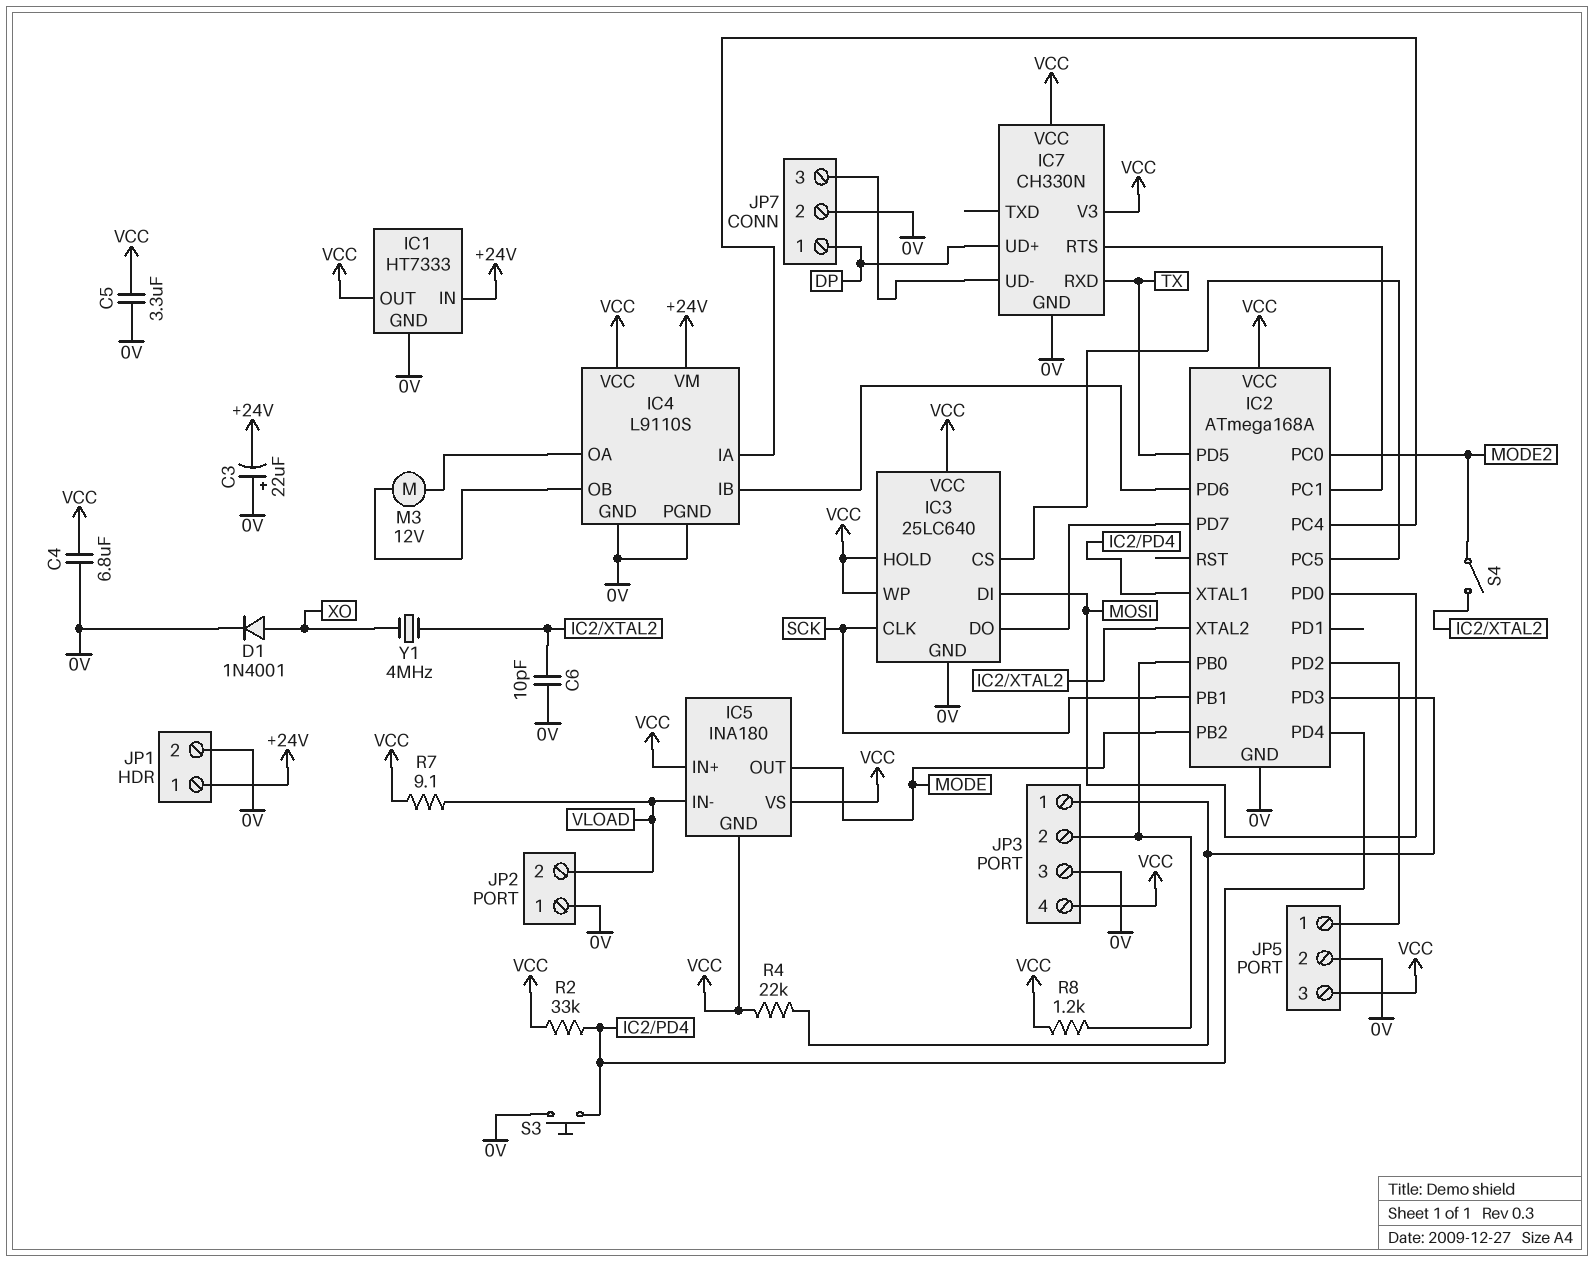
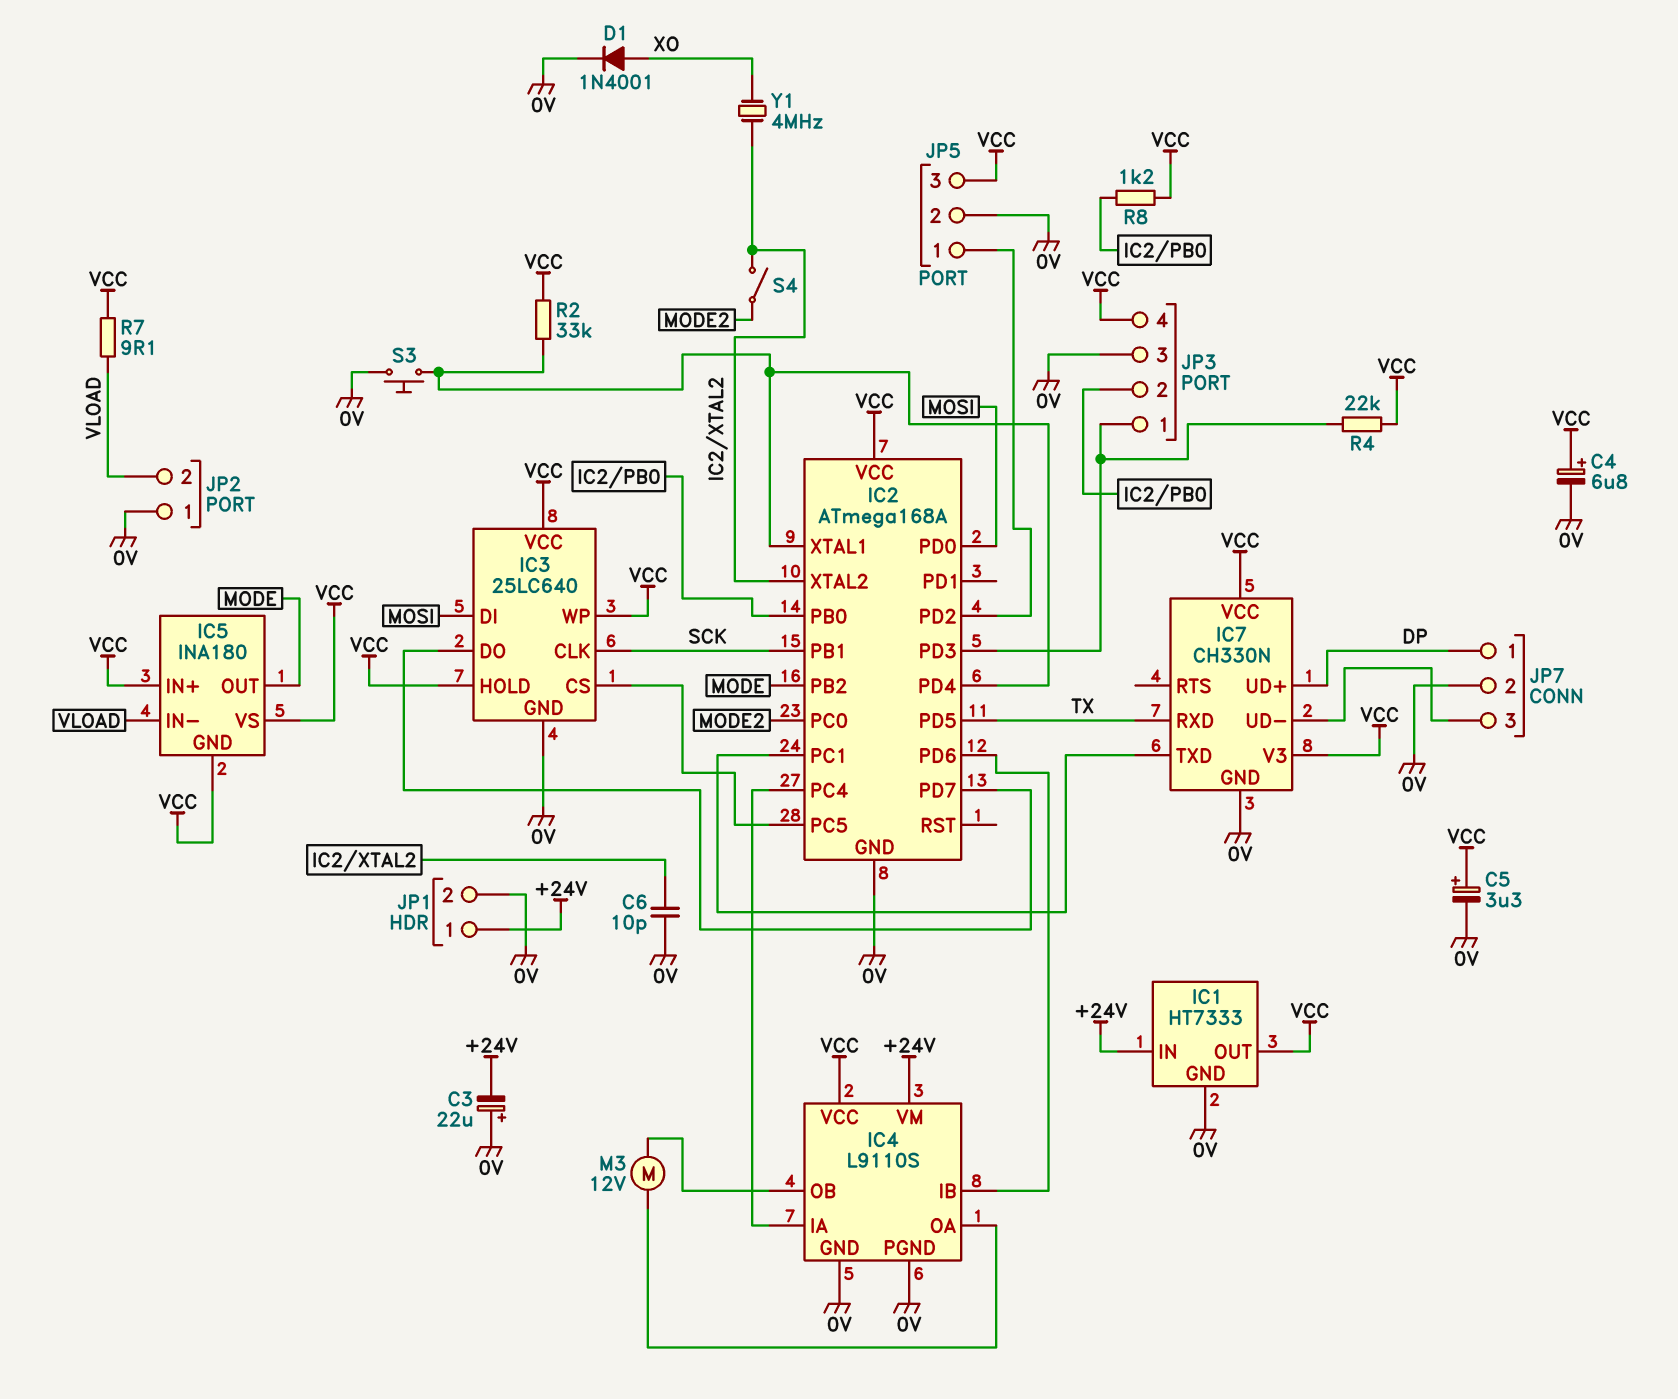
C4: 6.8uF (0V, VCC) -> 6.8uF (plus VCC, minus 0V)
C5: 3.3uF (0V, VCC) -> 3.3uF (plus VCC, minus 0V)
IC7 pin RTS: IC2/PC1 -> none
IC7 pin TXD: none -> IC2/PC1

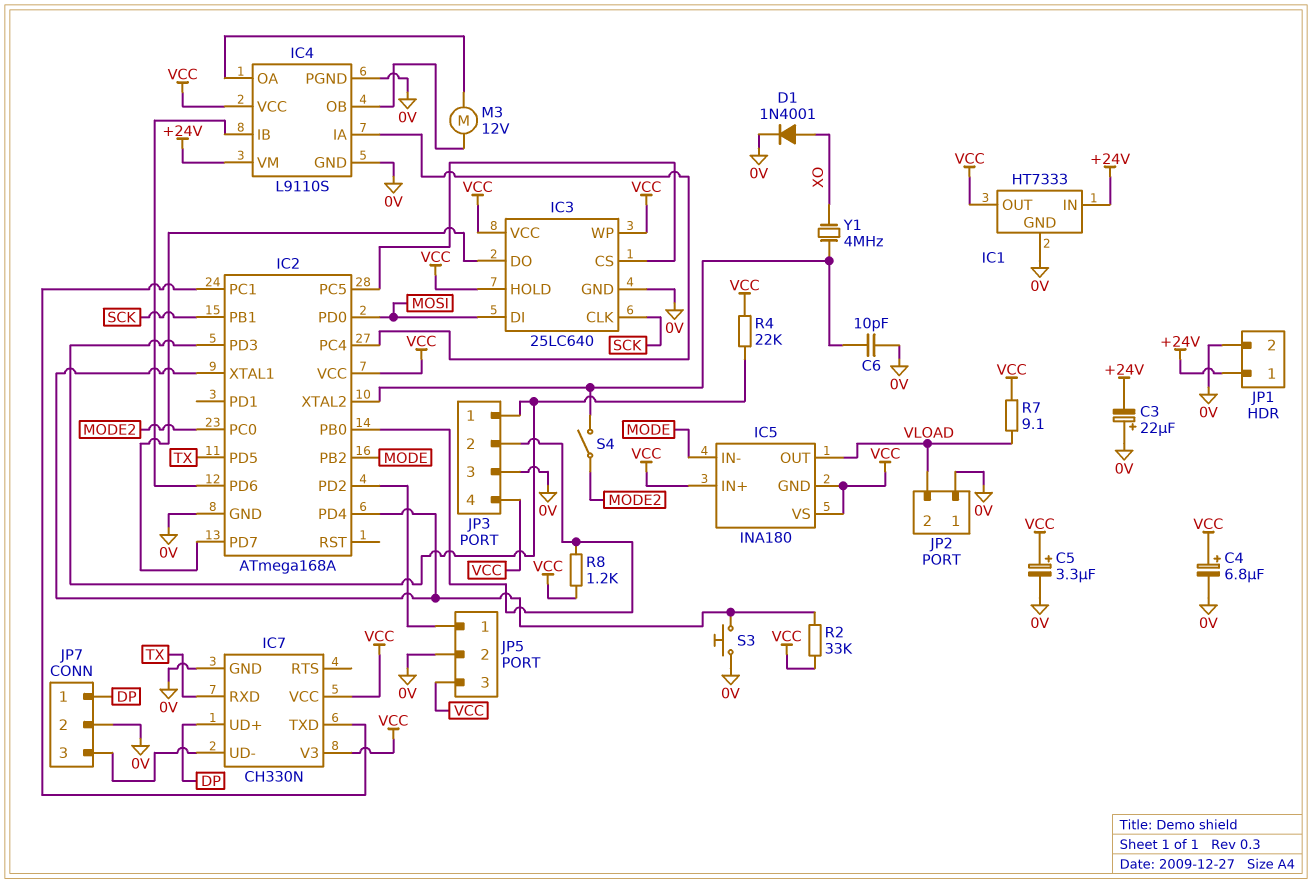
IC5 pin IN-: VLOAD -> MODE
IC5 pin OUT: MODE -> VLOAD

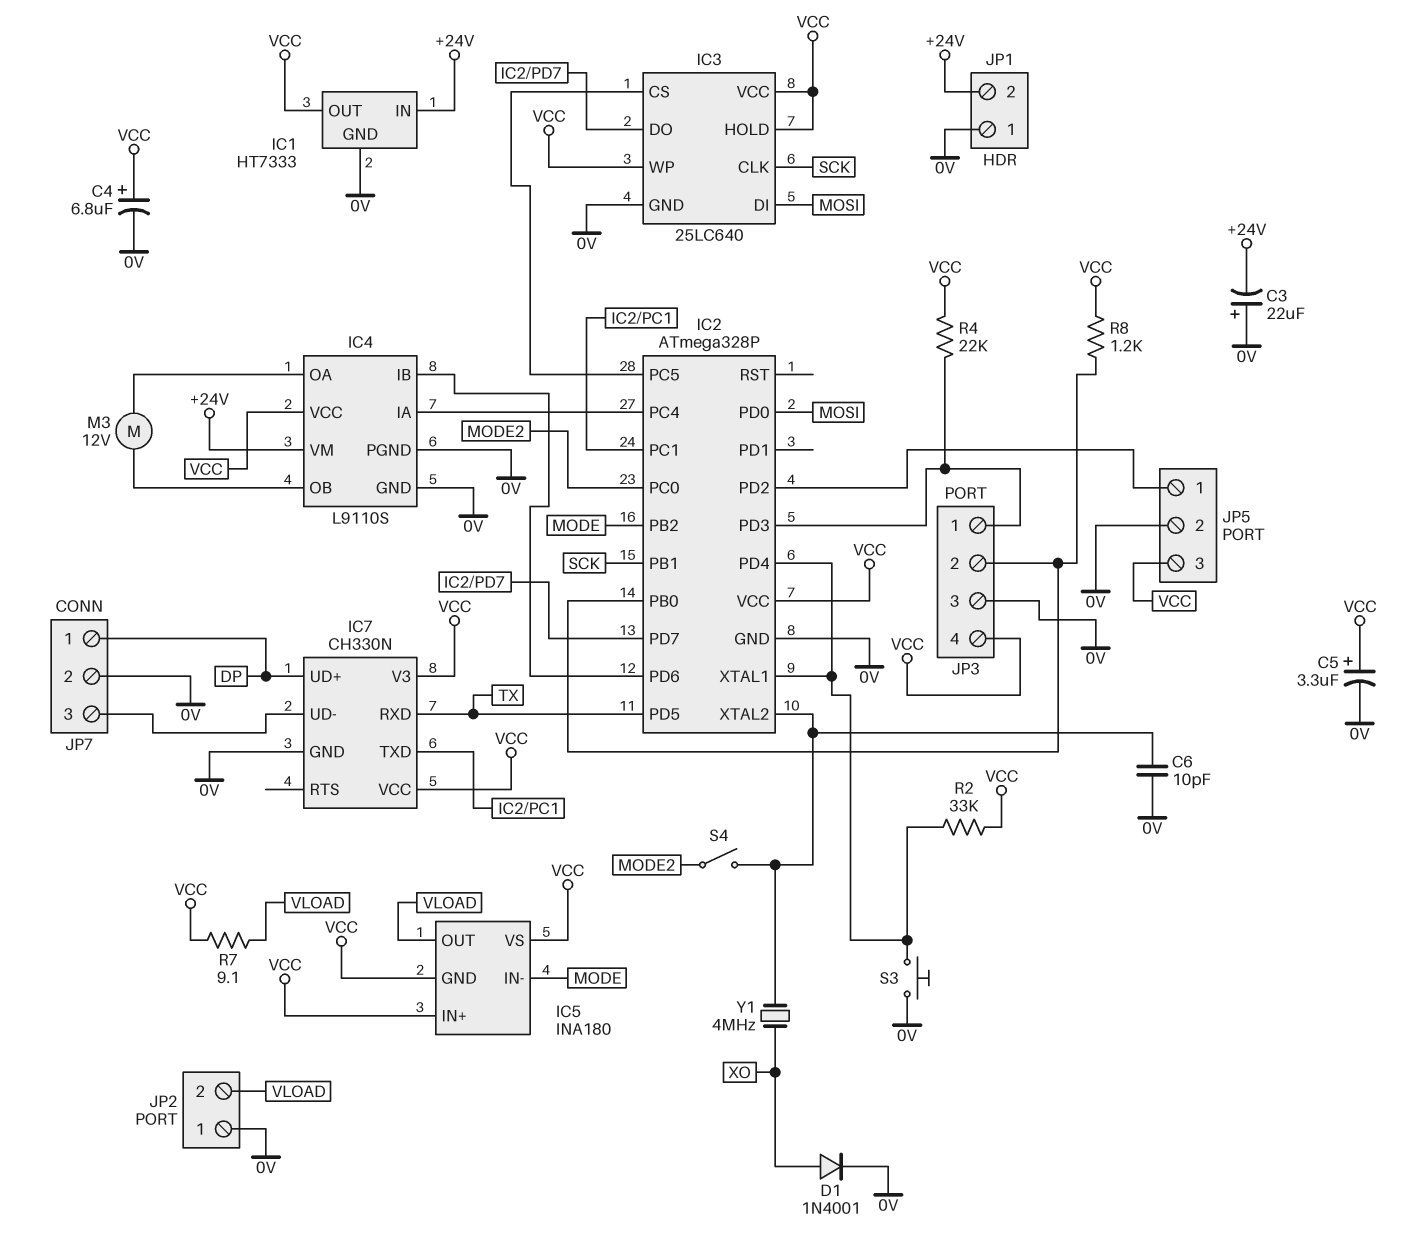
IC2: ATmega168A -> ATmega328P
JP1 pin 1: +24V -> 0V
JP1 pin 2: 0V -> +24V

